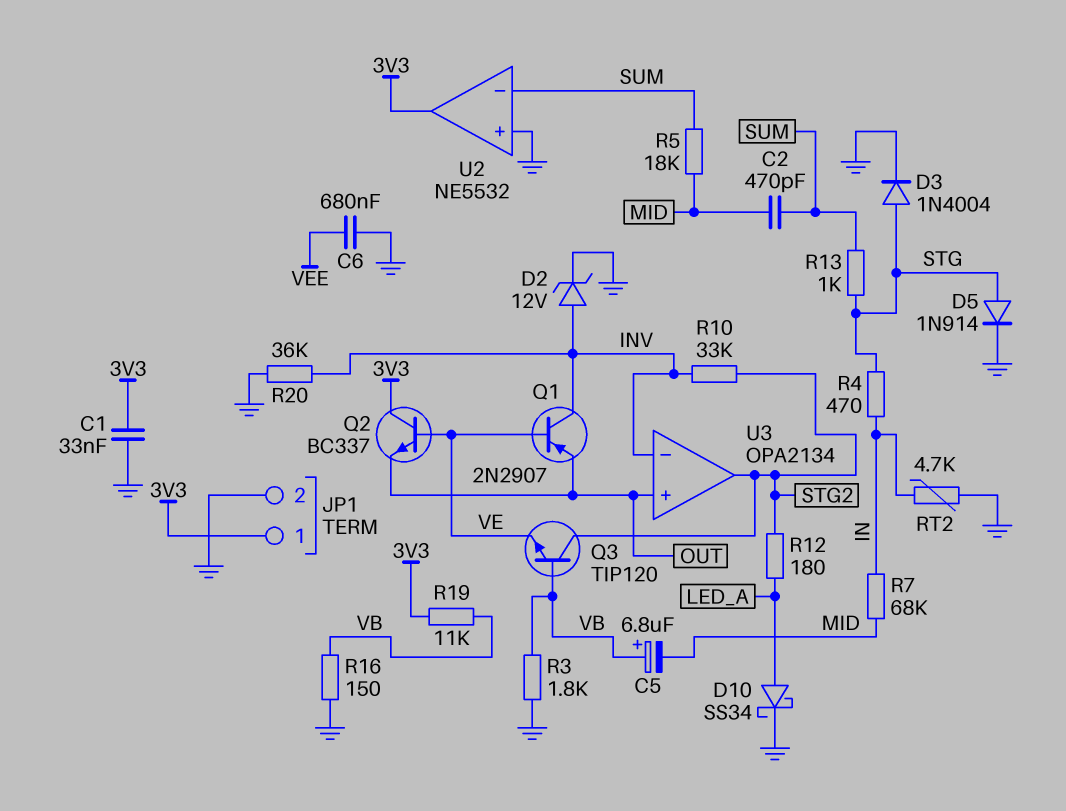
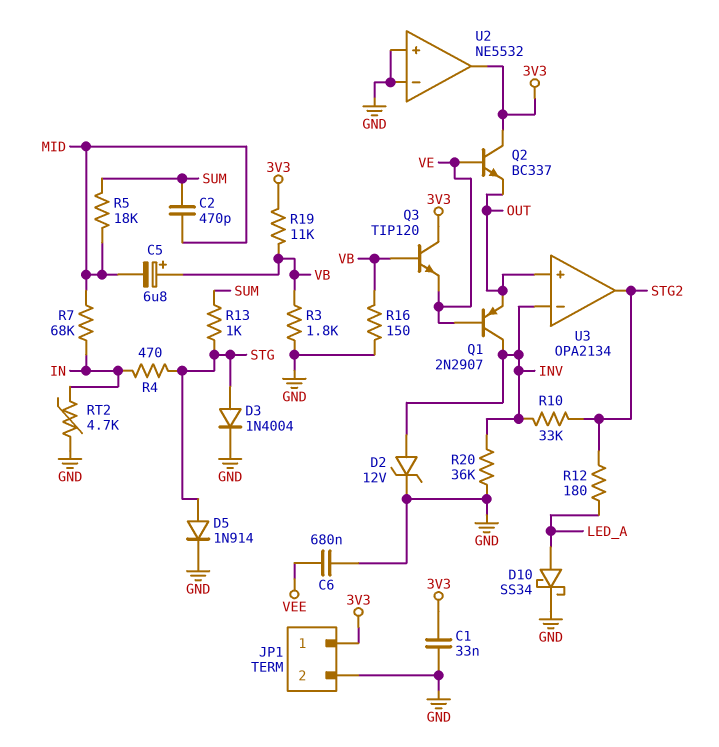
Q3: NPN TIP120 (B VB, C STG2, E VE) -> NPN TIP120 (B VB, C 3V3, E VE)
U2 pin in-: SUM -> GND

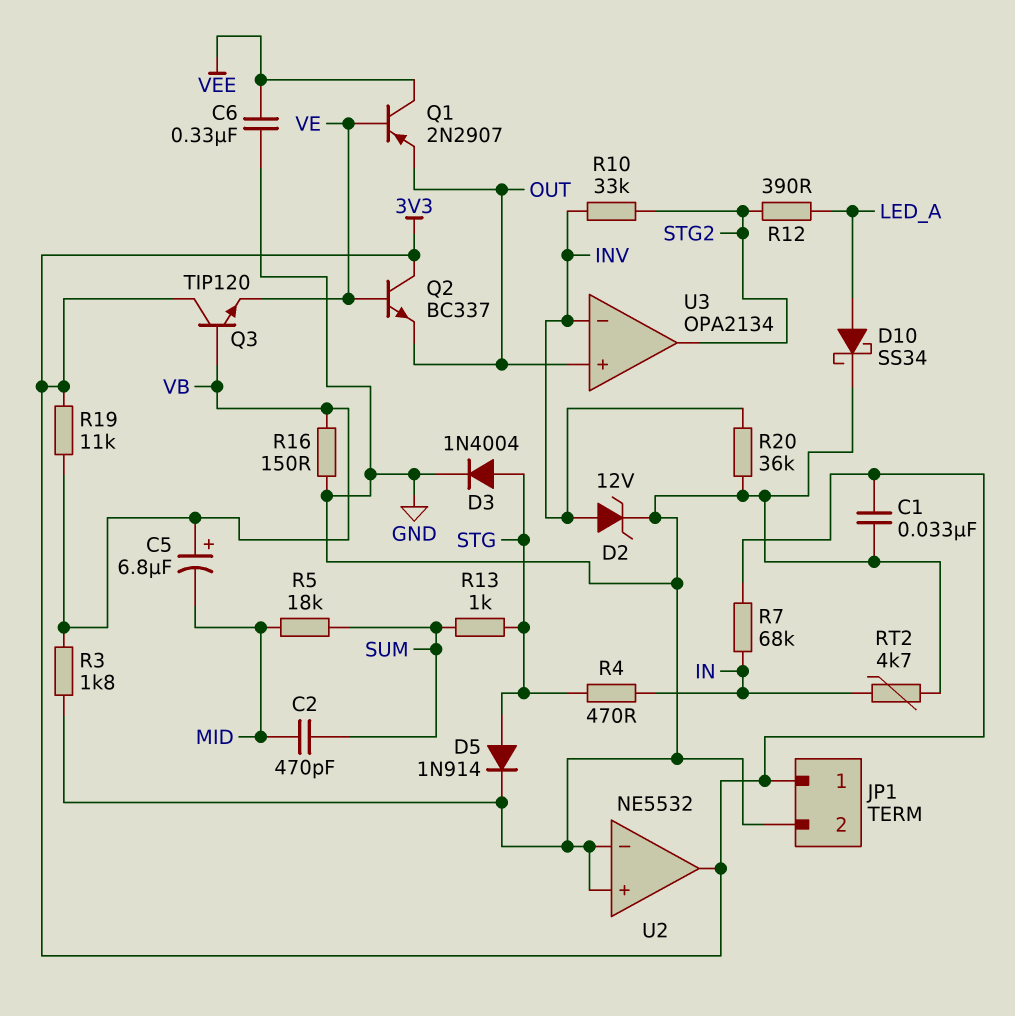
C6: 680nF (GND, VEE) -> 330nF (GND, VEE)
Q1: PNP 2N2907 (B VE, C INV, E OUT) -> PNP 2N2907 (B VE, C VEE, E OUT)
R7: 68k (IN, MID) -> 68k (3V3, IN)
R12: 180 (LED_A, STG2) -> 390 (LED_A, STG2)

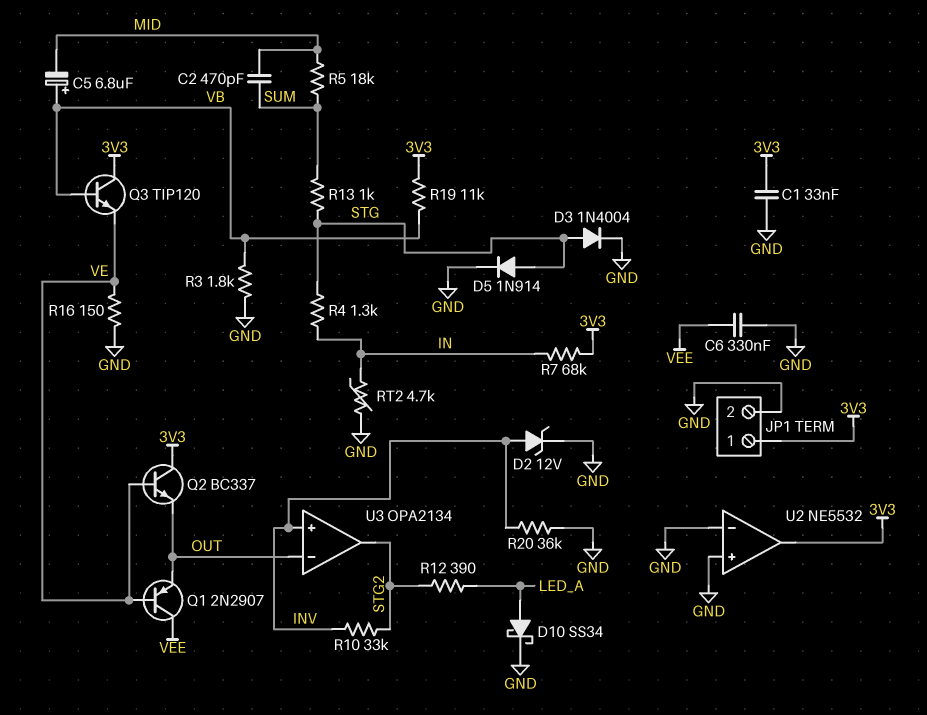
R4: 470 (IN, STG) -> 1.3k (IN, STG)
R16: 150 (GND, VB) -> 150 (GND, VE)
U3 pin in+: OUT -> INV
U3 pin in-: INV -> OUT

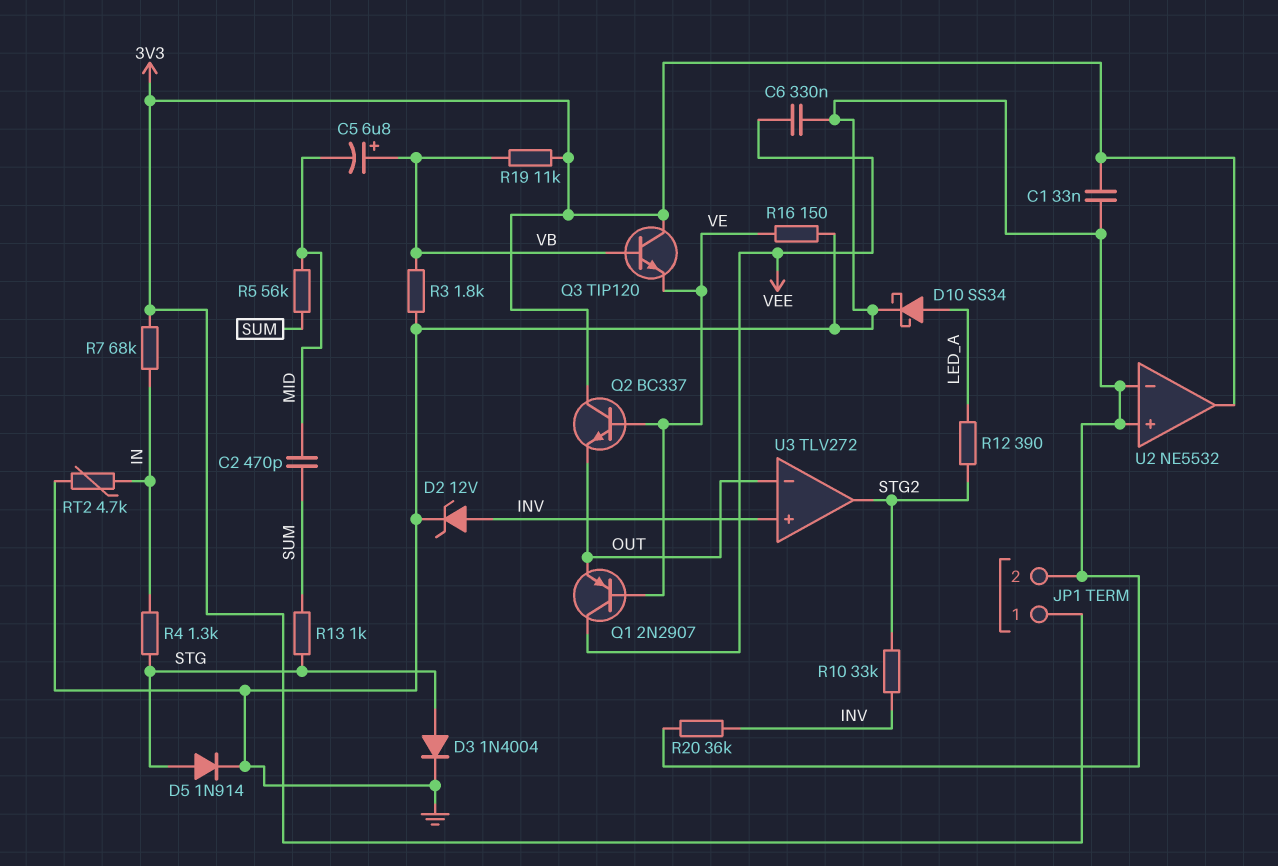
R5: 18k (MID, SUM) -> 56k (MID, SUM)
U3: OPA2134 -> TLV272

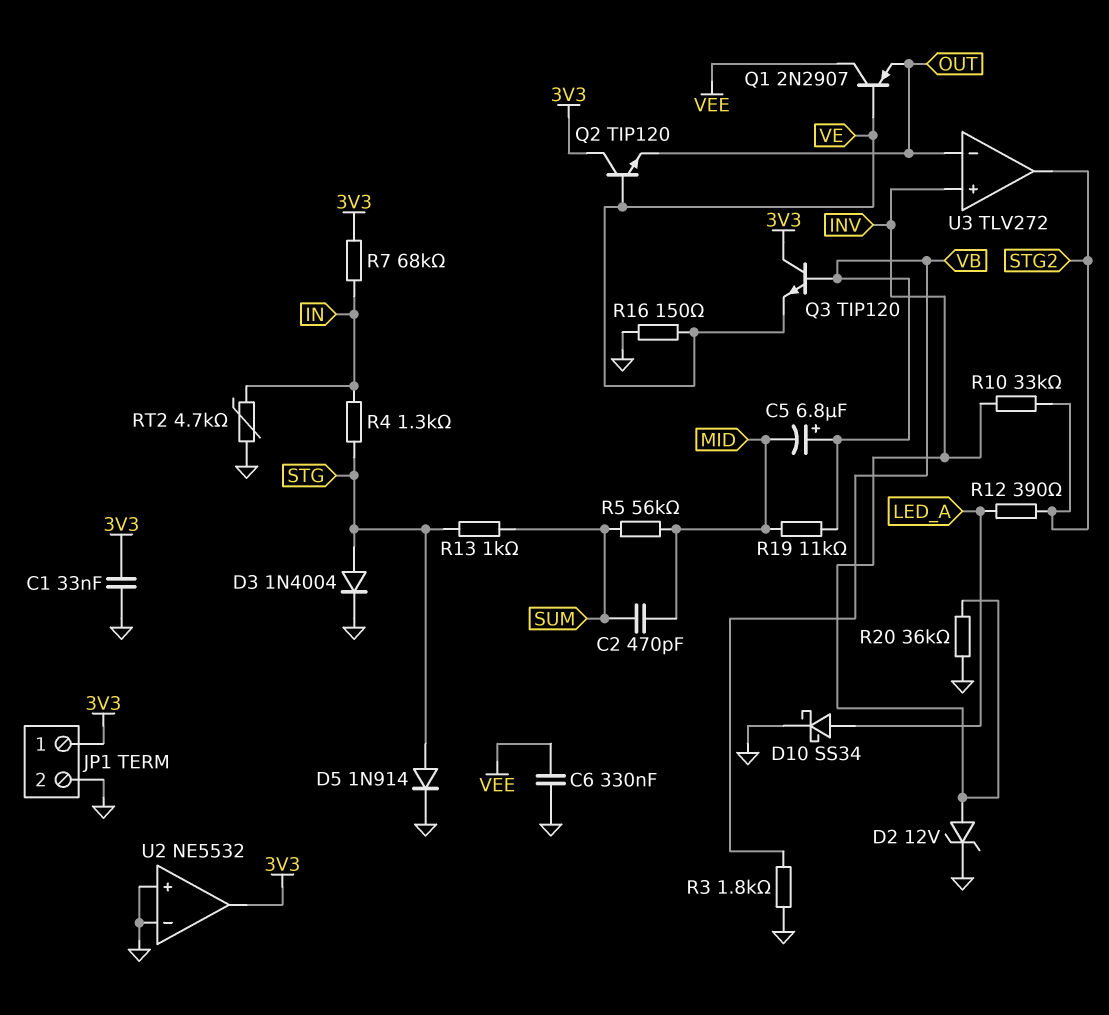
Q2: NPN BC337 (B VE, C 3V3, E OUT) -> NPN TIP120 (B VE, C 3V3, E OUT)
R19: 11k (3V3, VB) -> 11k (MID, VB)

